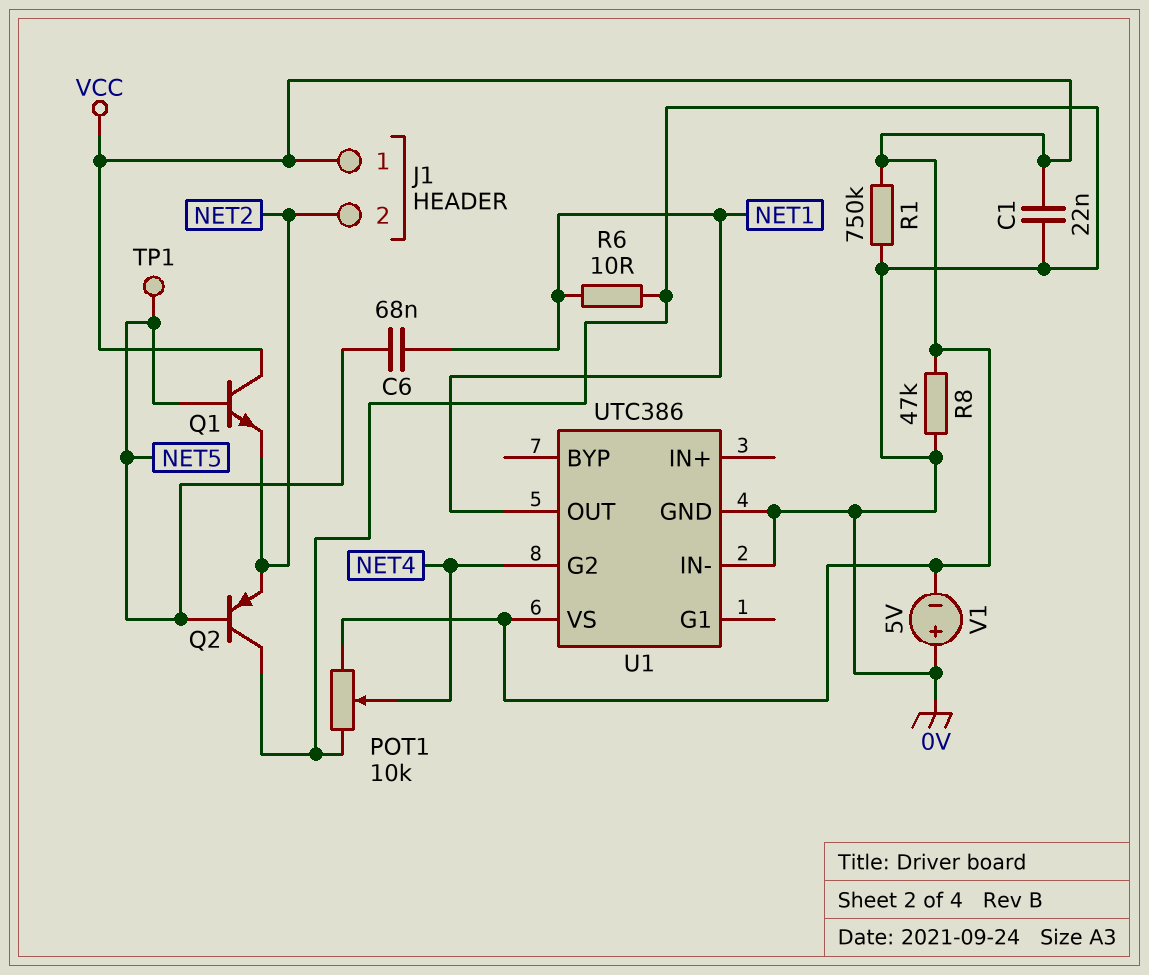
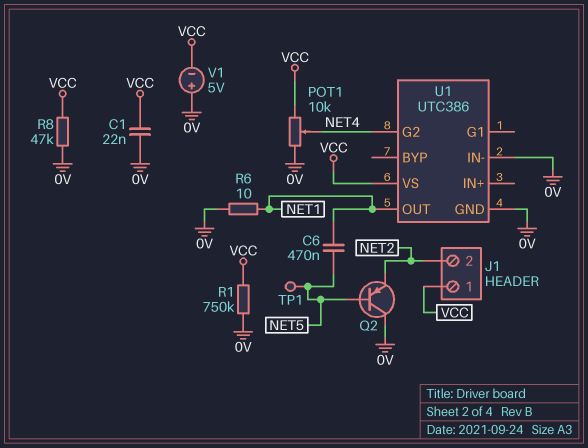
C6: 68nF (NET1, NET5) -> 470nF (NET1, NET5)
Q1: NPN (B NET5, C VCC, E NET2) -> none

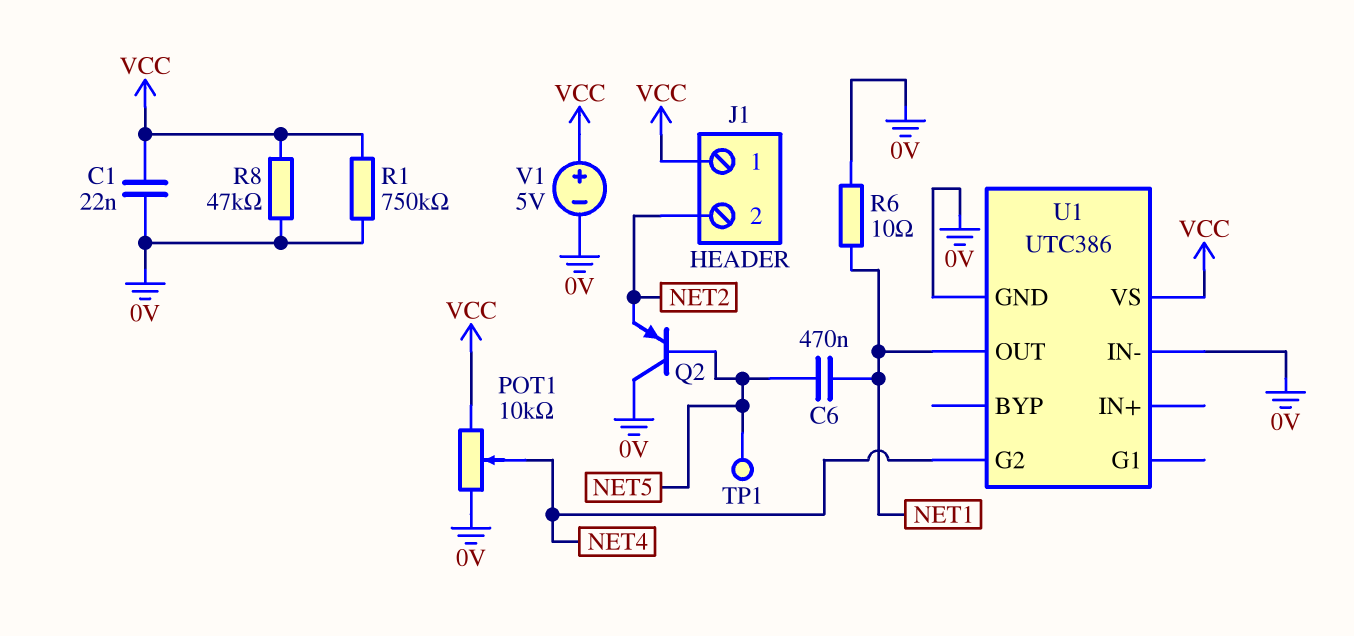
V1: 5V (plus 0V, minus VCC) -> 5V (plus VCC, minus 0V)

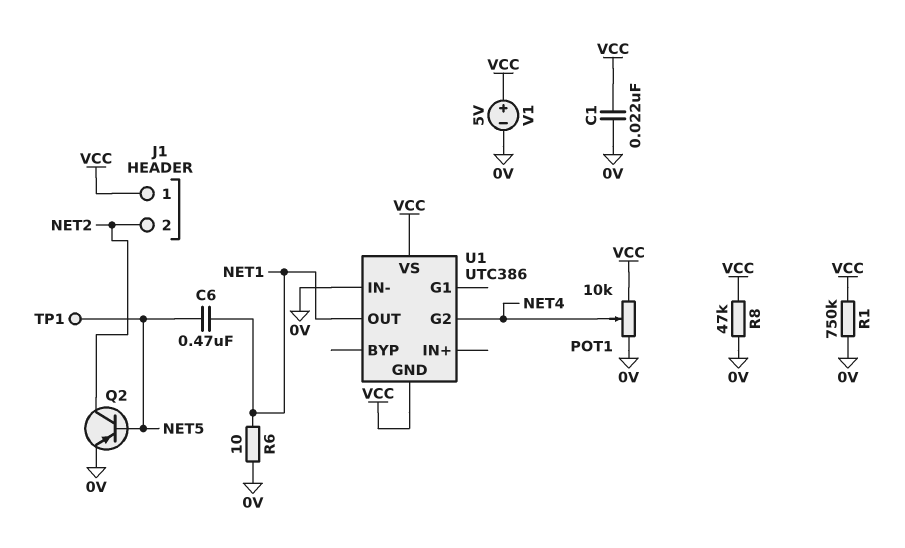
Q2: PNP (B NET5, C 0V, E NET2) -> PNP (B NET5, C NET2, E 0V)
U1 pin GND: 0V -> VCC

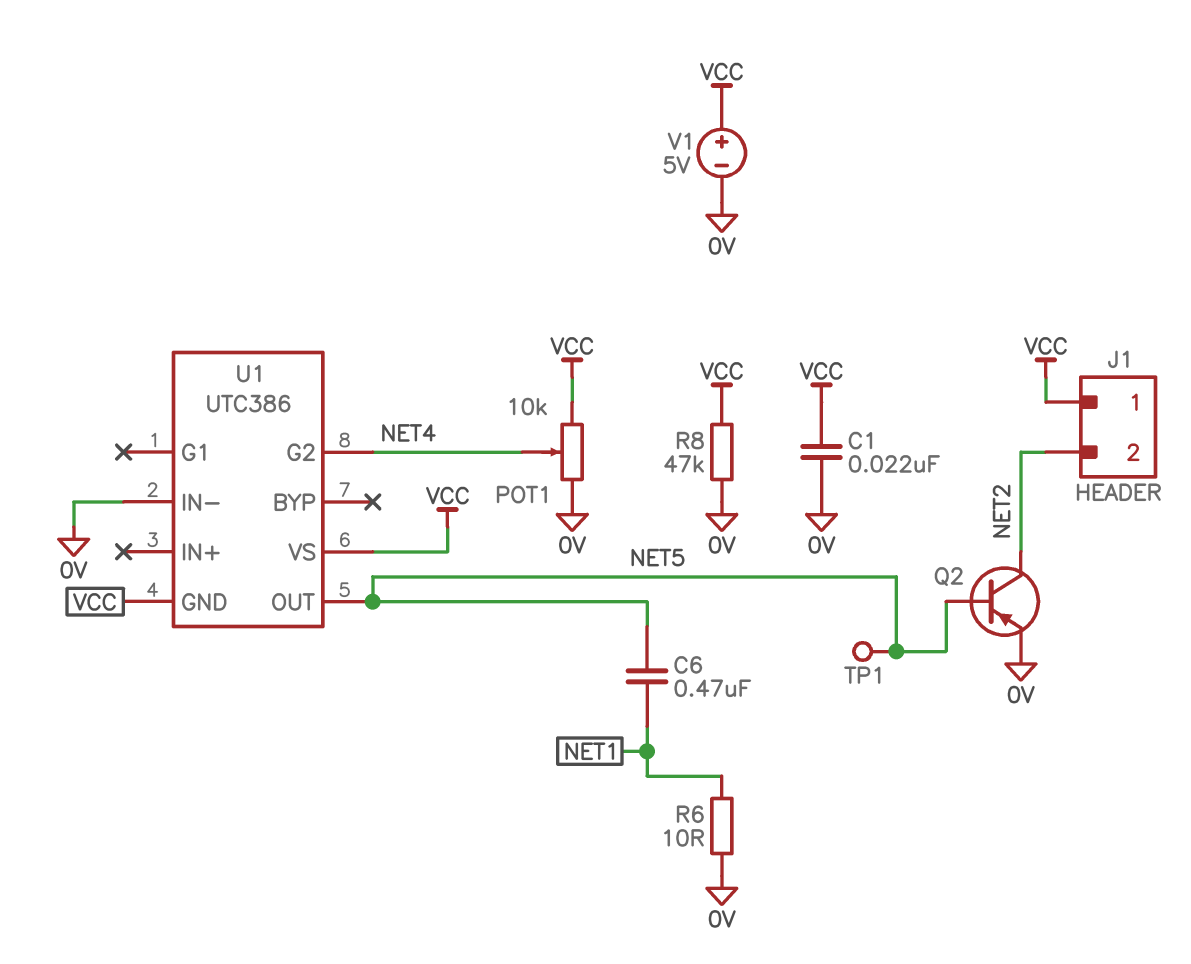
R1: 750k (0V, VCC) -> none
U1 pin OUT: NET1 -> NET5

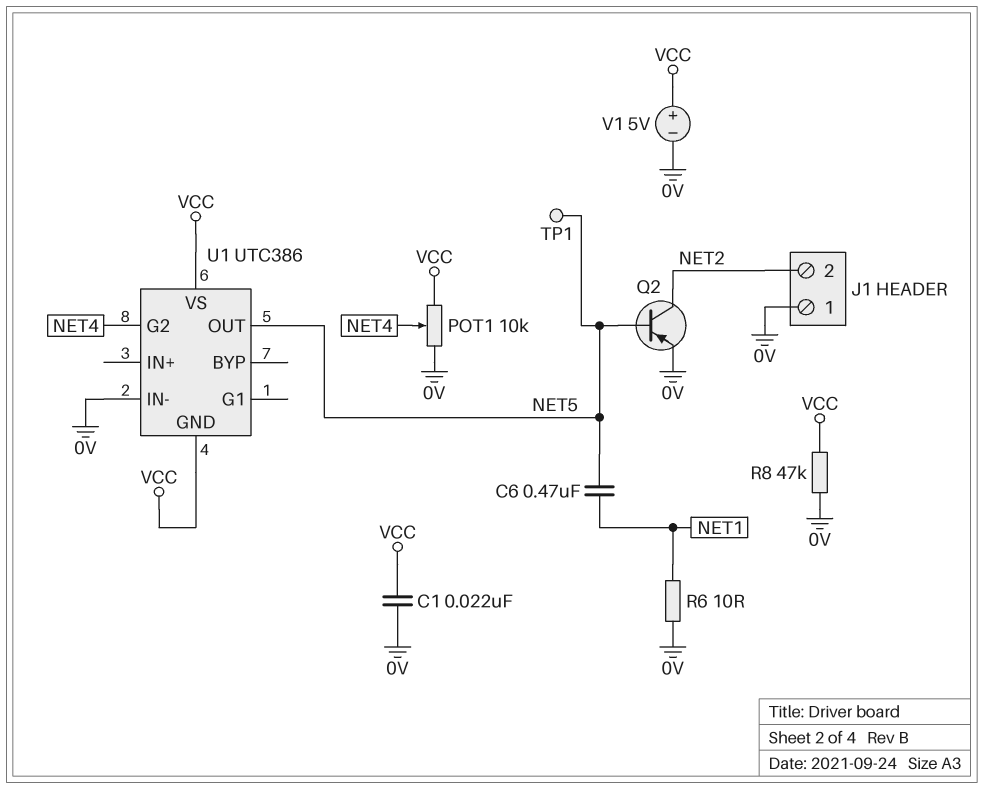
J1 pin 1: VCC -> 0V

